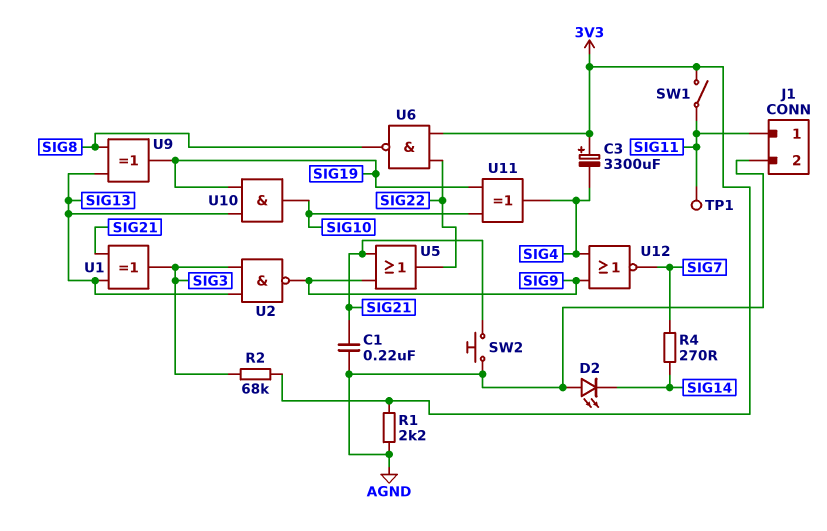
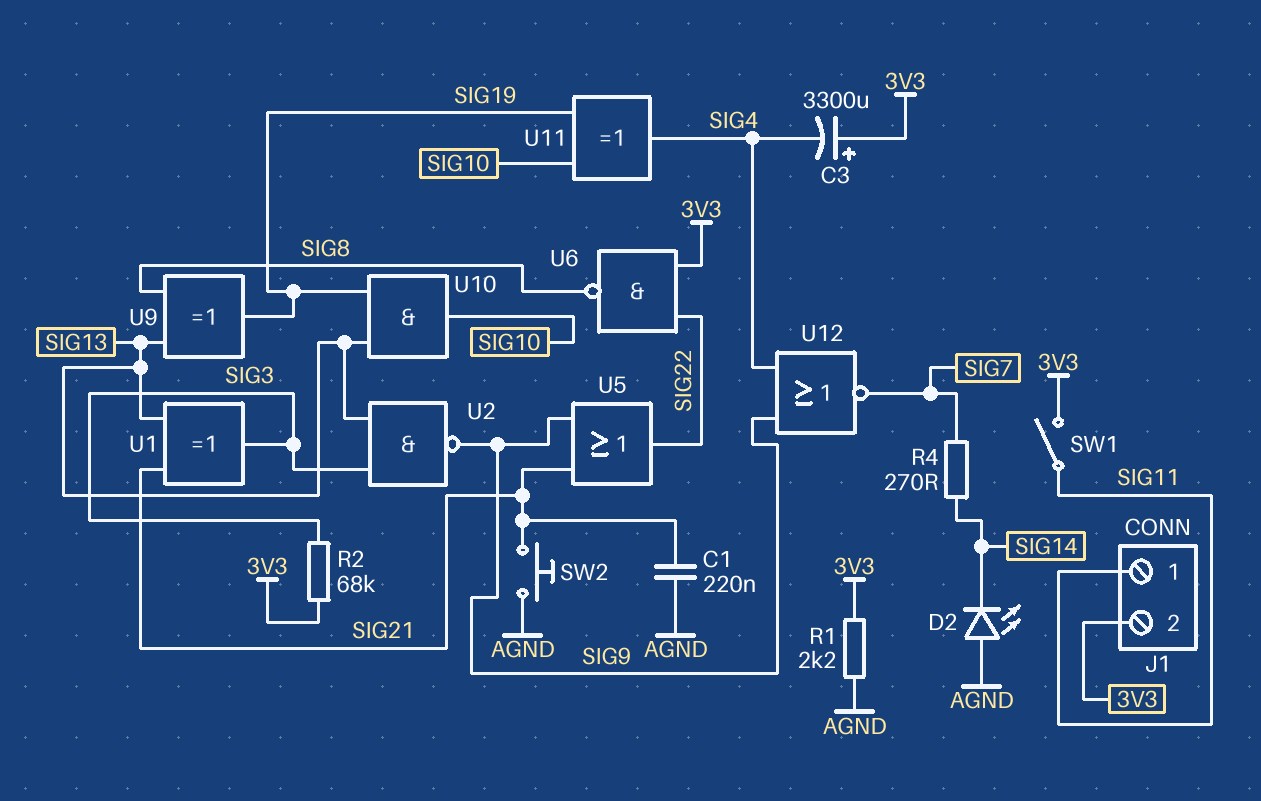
J1 pin 2: AGND -> 3V3
TP1: test point (SIG11) -> none

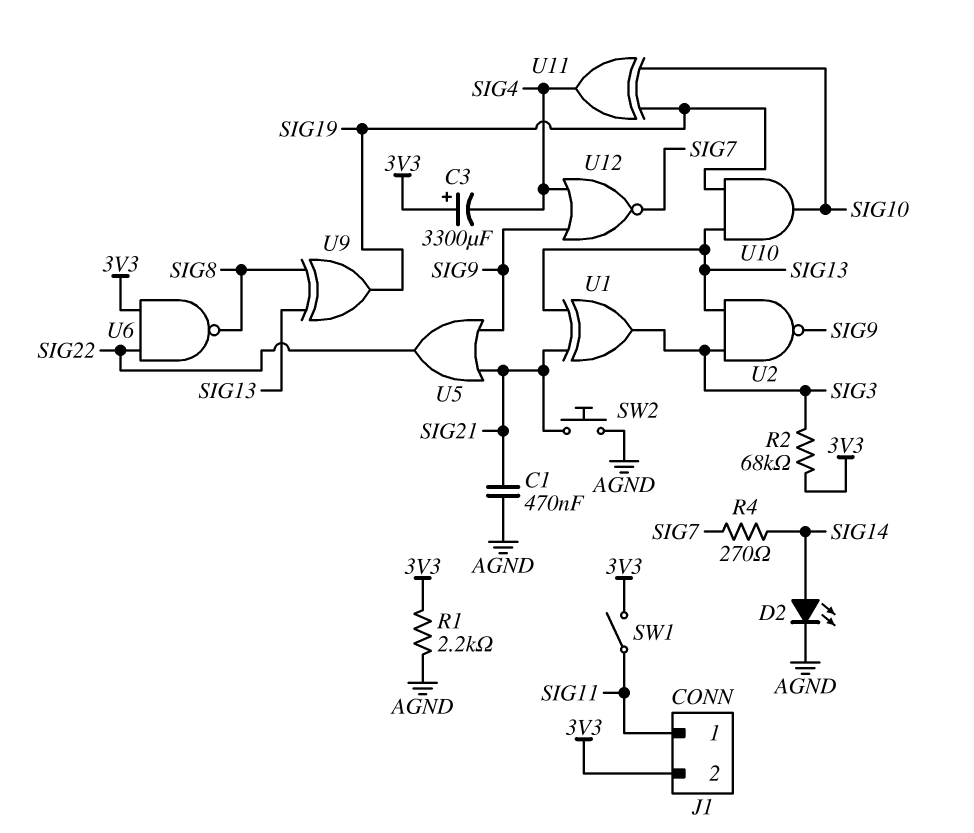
C1: 220nF (AGND, SIG21) -> 470nF (AGND, SIG21)
D2: LED (A AGND, K SIG14) -> LED (A SIG14, K AGND)

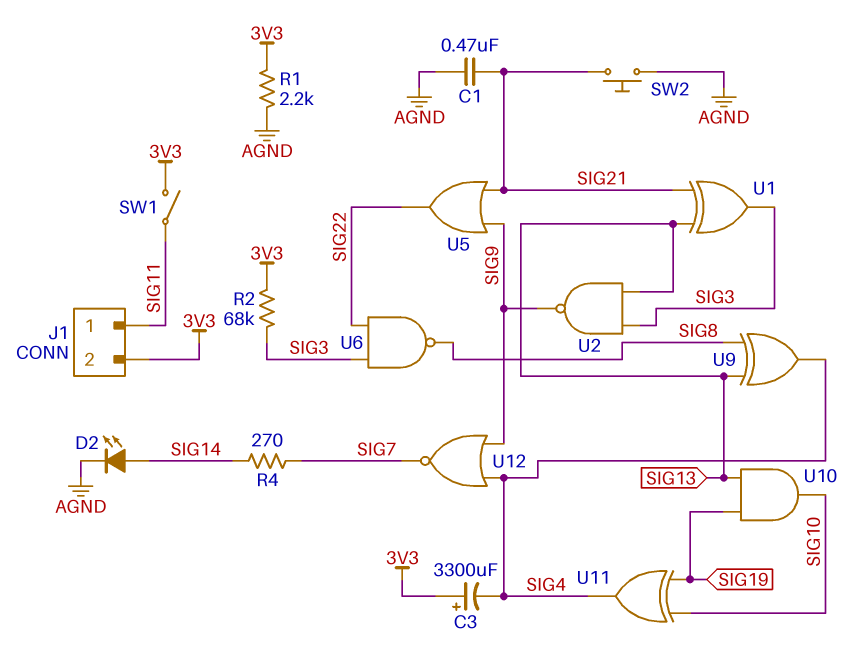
U6: NAND (in 3V3, in SIG22, out SIG8) -> NAND (in SIG3, in SIG22, out SIG8)
U9: XOR (in SIG8, in SIG13, out SIG19) -> XOR (in SIG8, in SIG13, out SIG4)

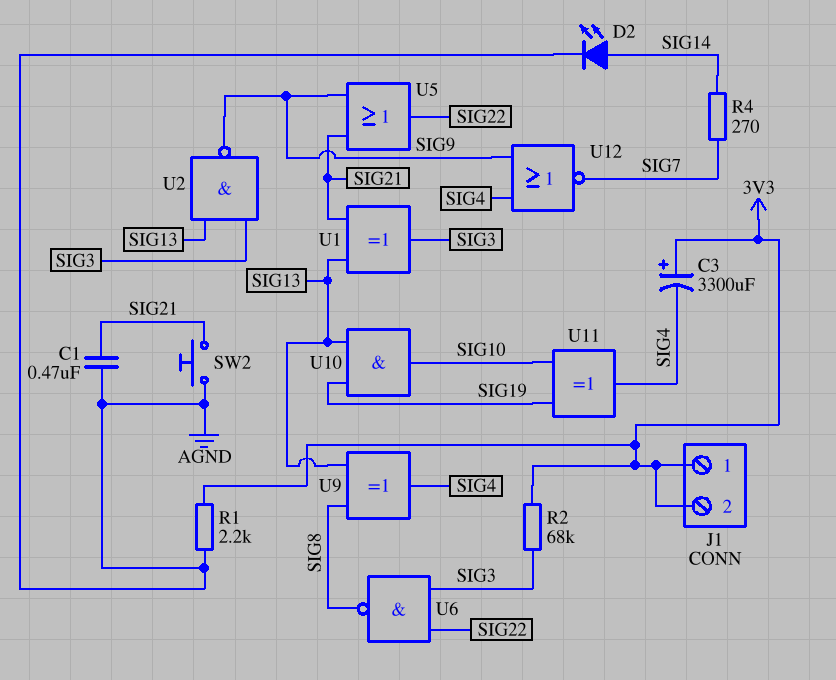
J1 pin 1: SIG11 -> 3V3
SW1: switch (3V3, SIG11) -> none

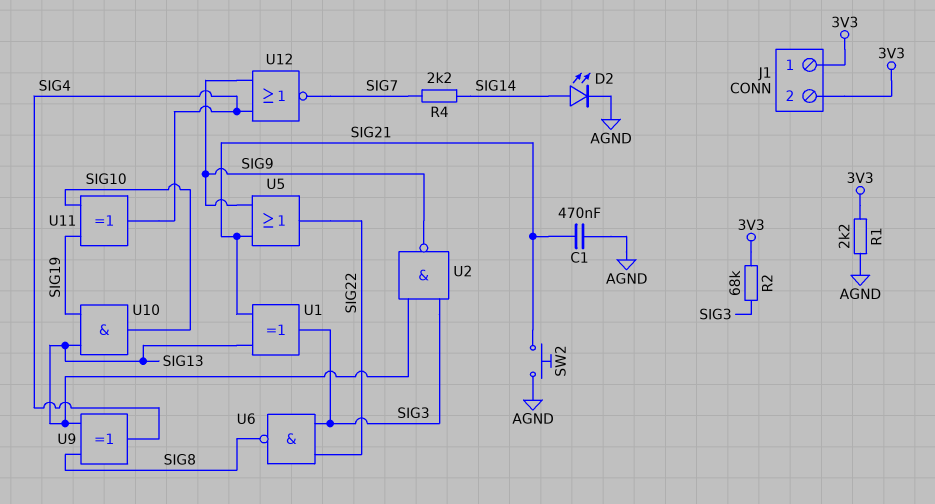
C3: 3300uF (plus 3V3, minus SIG4) -> none
R4: 270 (SIG7, SIG14) -> 2.2k (SIG7, SIG14)

